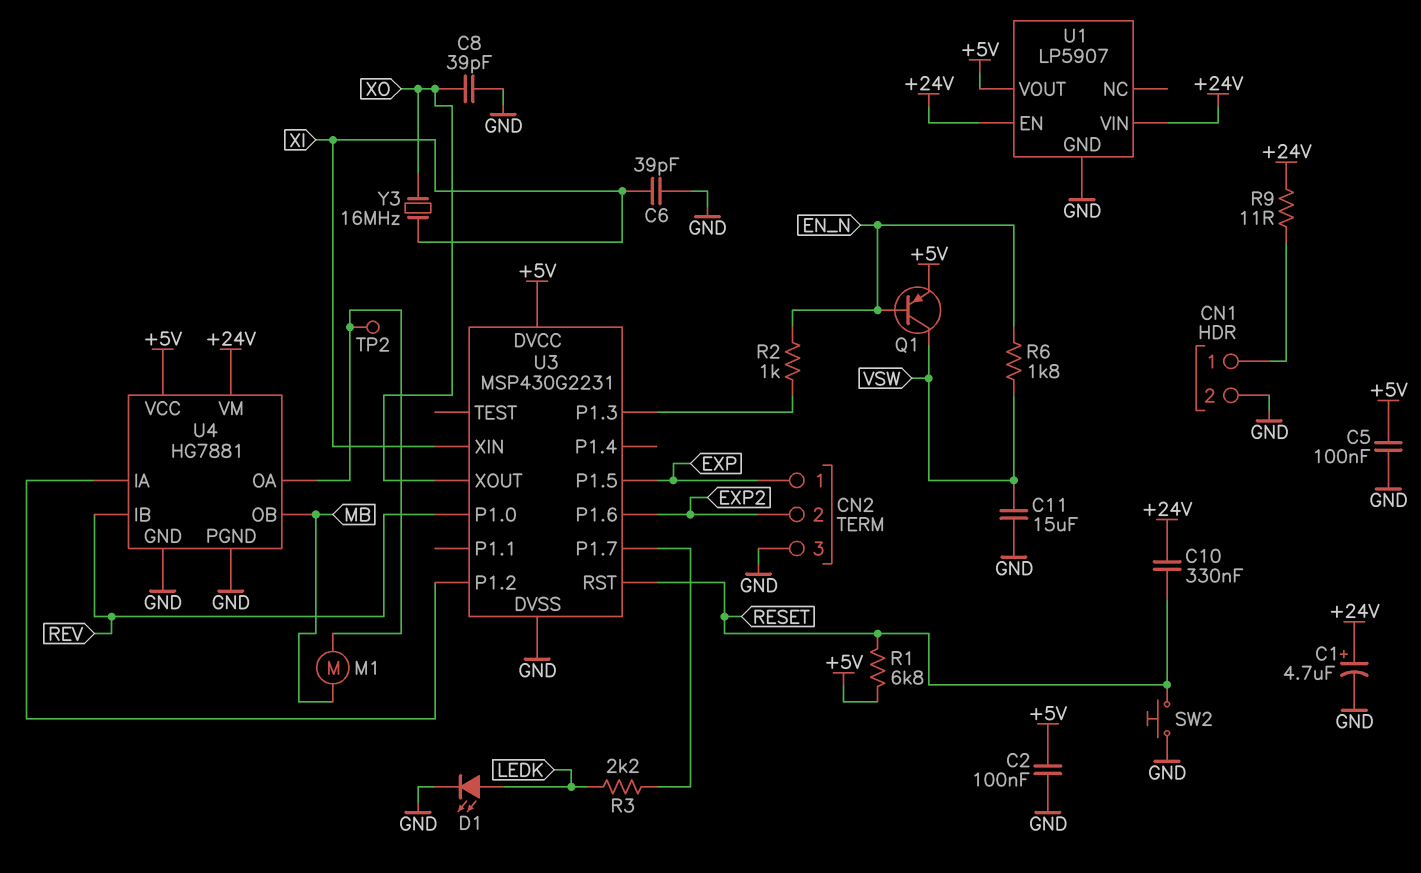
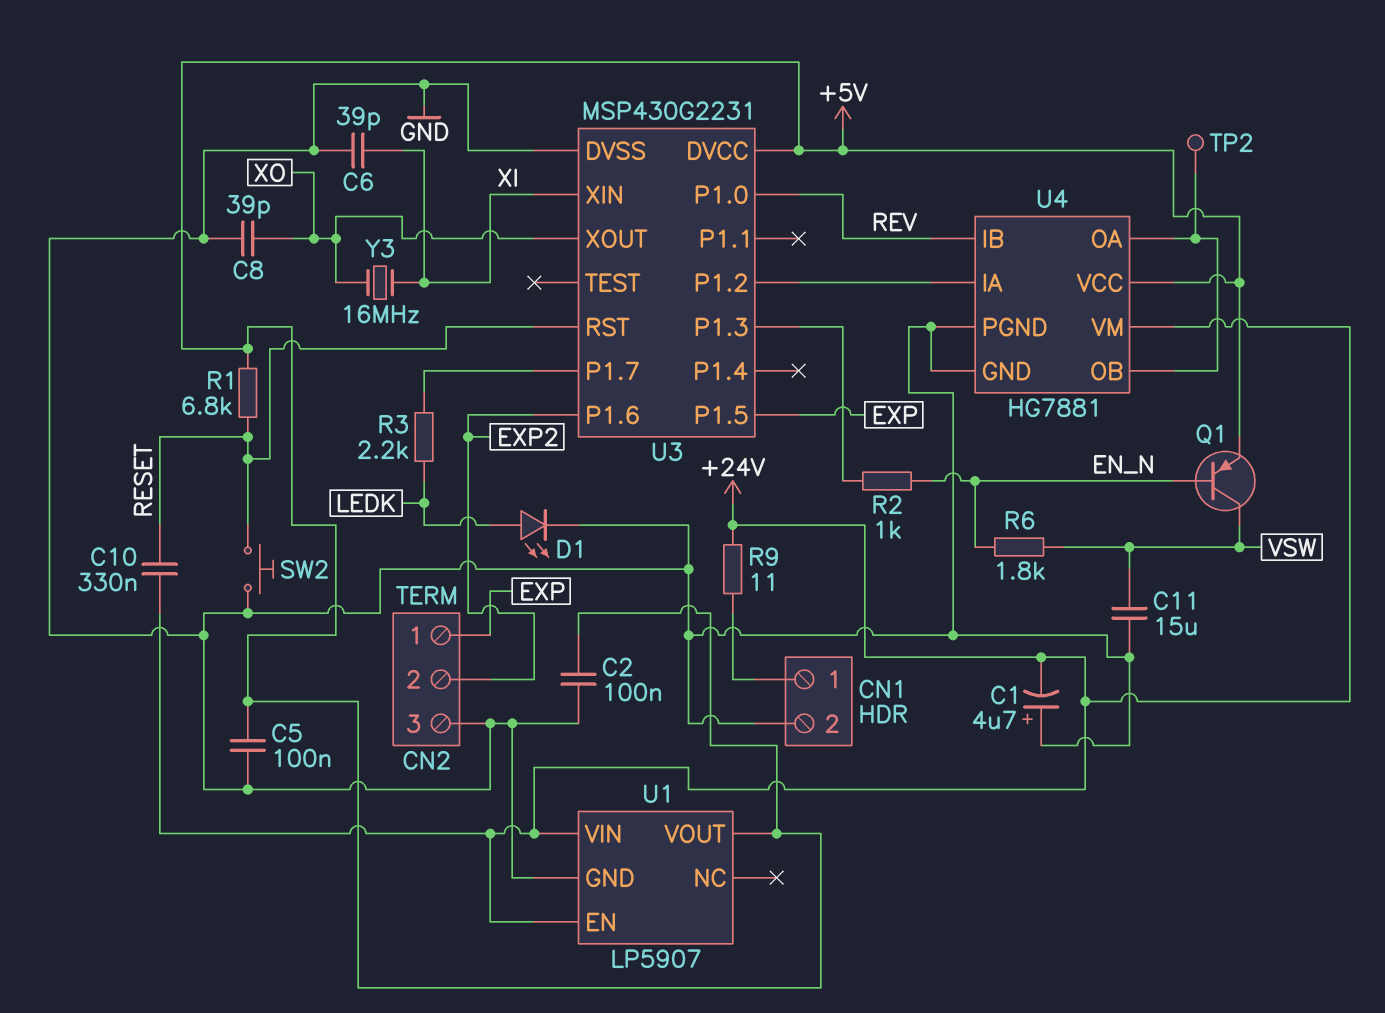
C1: 4.7uF (plus +24V, minus GND) -> 4.7uF (plus GND, minus +24V)
M1: motor (MB, U4/OA) -> none
U4 pin OB: MB -> U4/OA

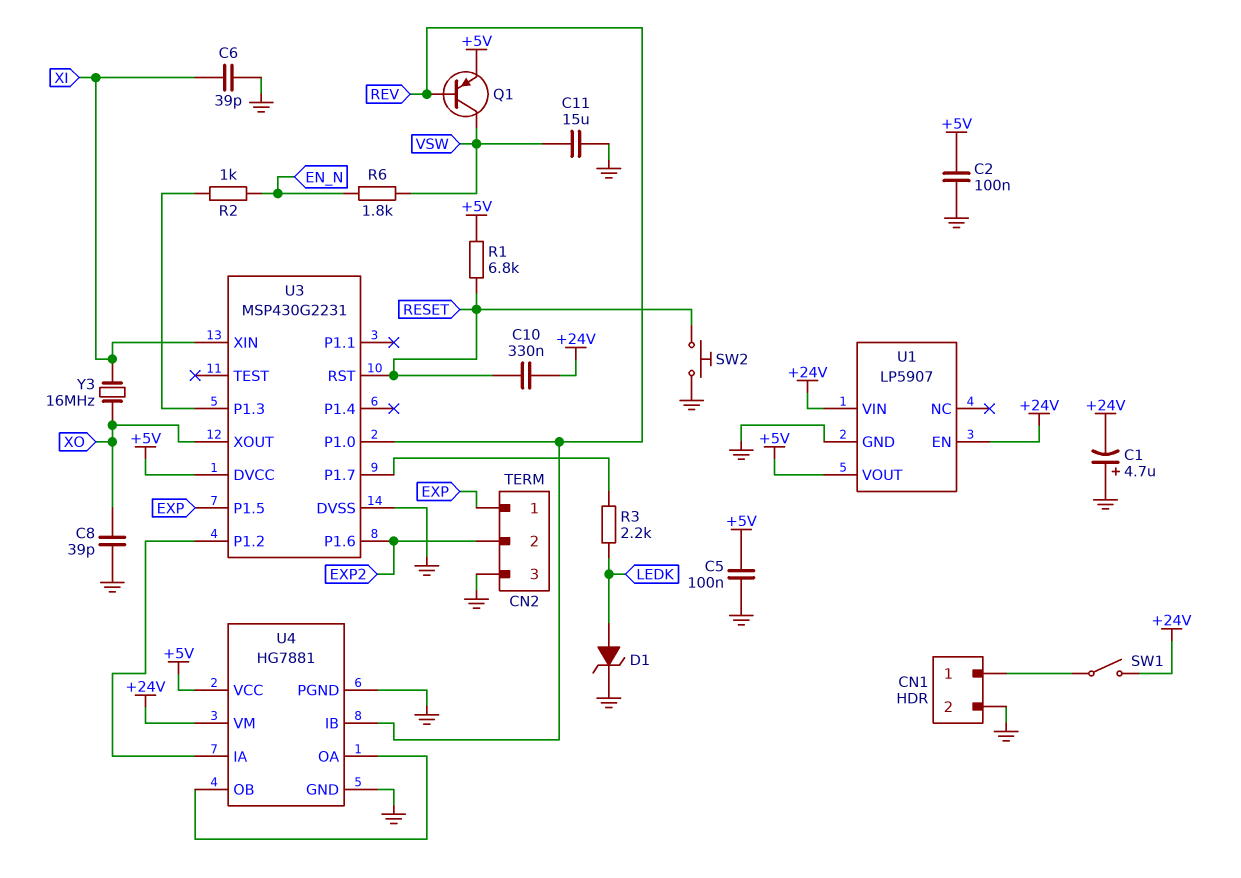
D1: LED (A LEDK, K GND) -> zener (A LEDK, K GND)
Q1: PNP (B EN_N, C VSW, E +5V) -> PNP (B REV, C VSW, E +5V)
R9: 11 (+24V, CN1/1) -> none
SW1: none -> switch (+24V, CN1/1)
TP2: test point (U4/OA) -> none

